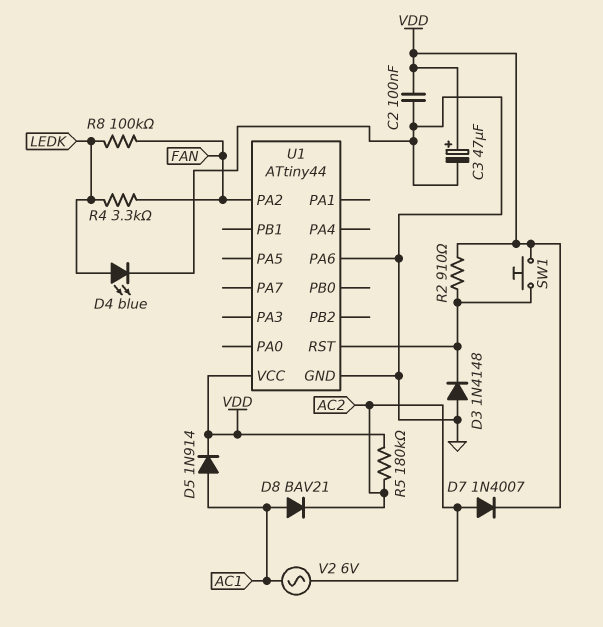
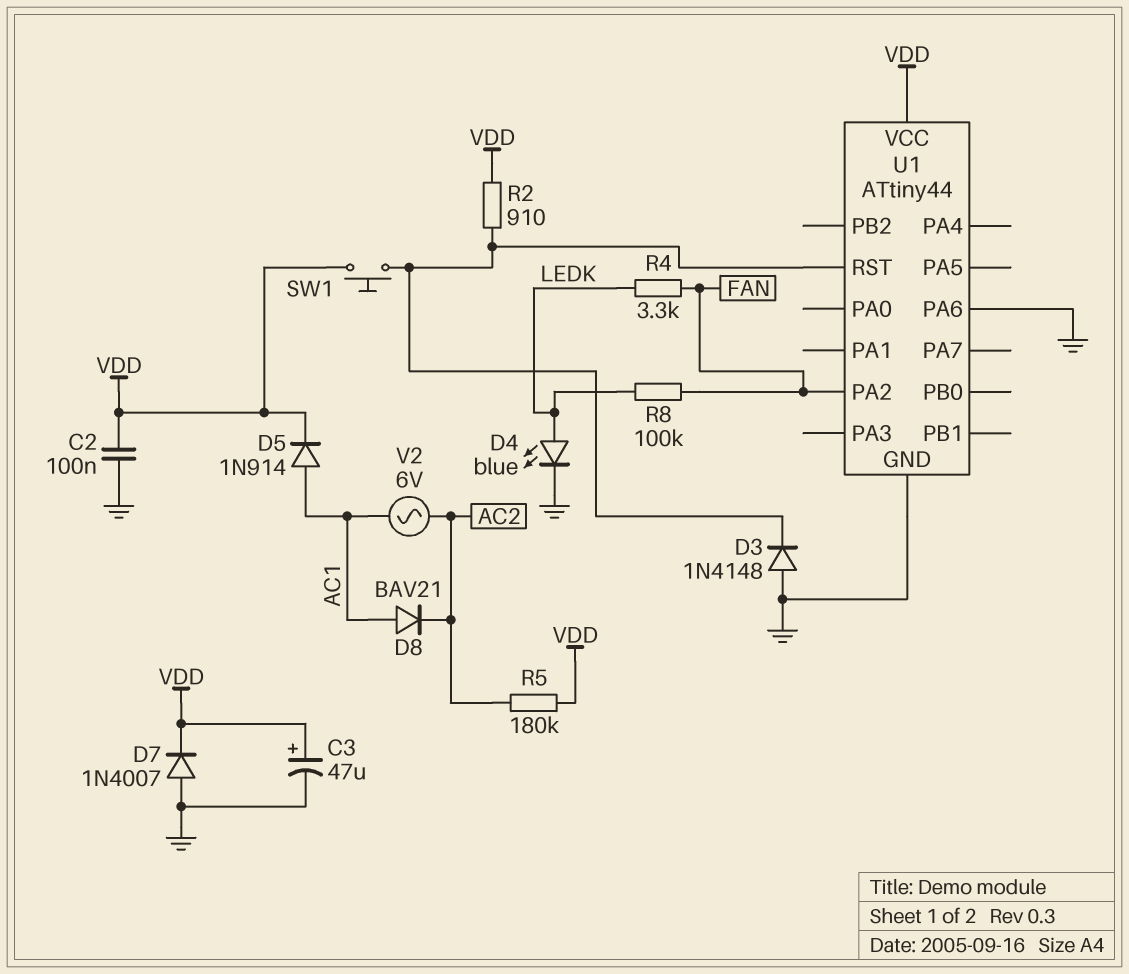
D7: diode 1N4007 (A AC2, K VDD) -> diode 1N4007 (A GND, K VDD)

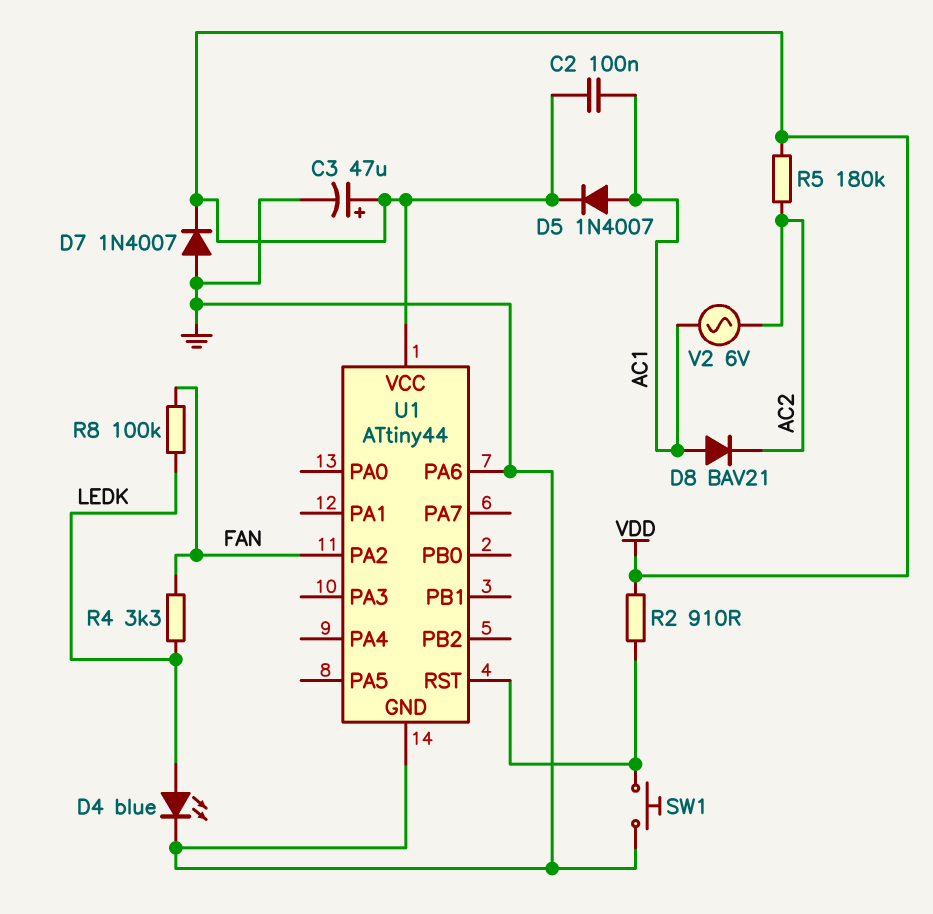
C2: 100nF (GND, VDD) -> 100nF (AC1, VDD)
D3: diode 1N4148 (A GND, K U1/RST) -> none
D5: diode 1N914 (A AC1, K VDD) -> diode 1N4007 (A AC1, K VDD)
SW1: button (U1/RST, VDD) -> button (GND, U1/RST)

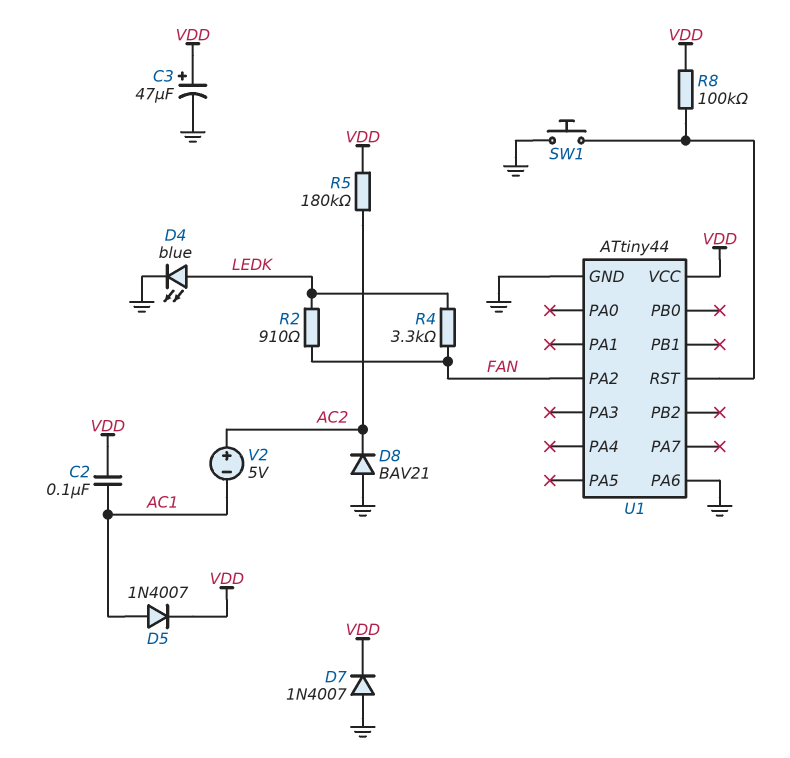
D8: diode BAV21 (A AC1, K AC2) -> diode BAV21 (A GND, K AC2)
R2: 910 (U1/RST, VDD) -> 910 (FAN, LEDK)
R8: 100k (FAN, LEDK) -> 100k (U1/RST, VDD)
V2: AC 6V (AC1, AC2) -> 5V (plus AC2, minus AC1)

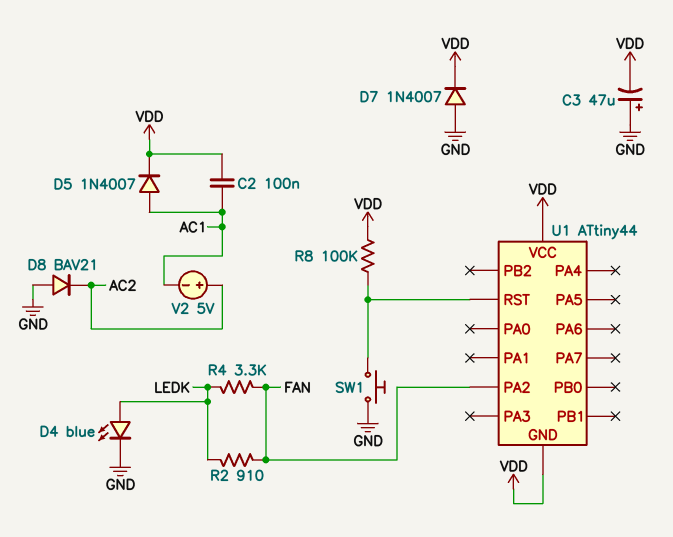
C3: 47uF (plus VDD, minus GND) -> 47uF (plus GND, minus VDD)
R5: 180k (AC2, VDD) -> none
U1 pin GND: GND -> VDD
U1 pin PA6: GND -> none

